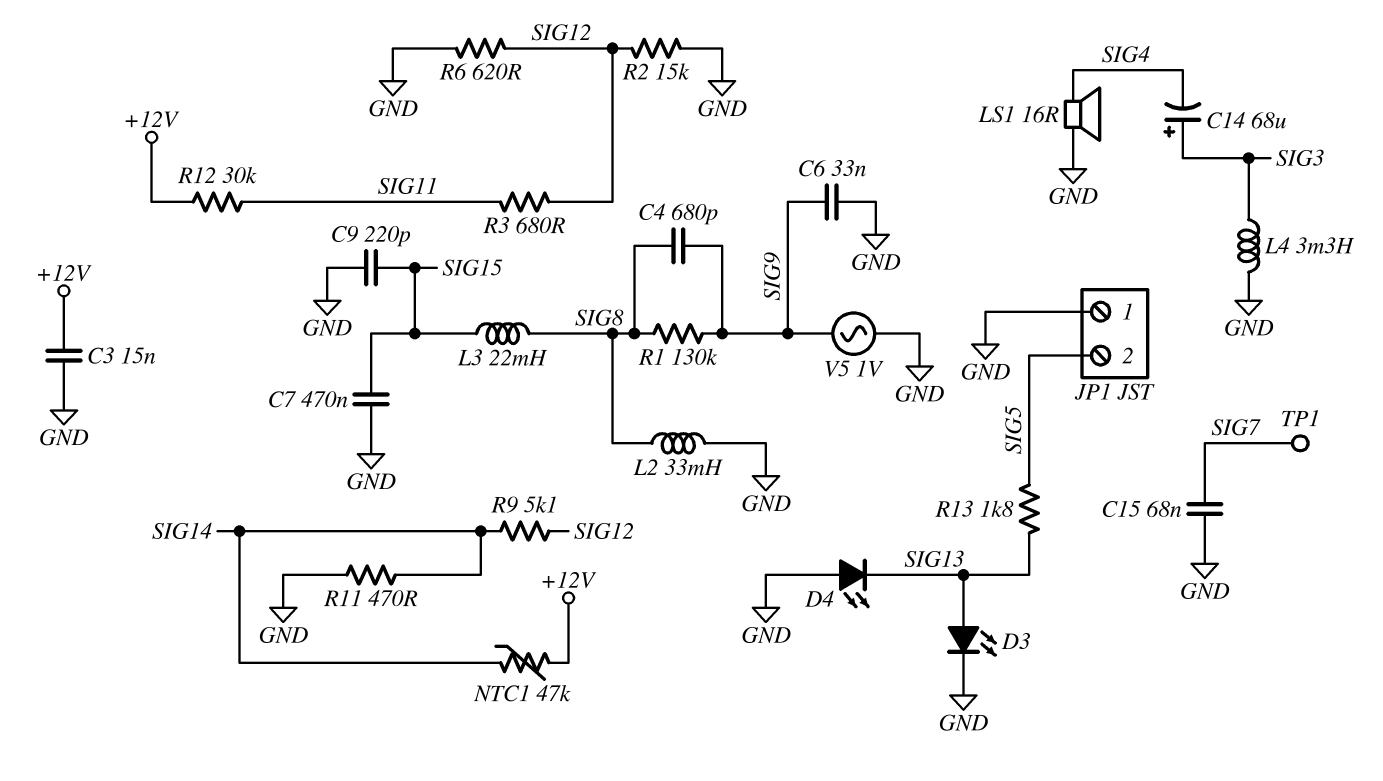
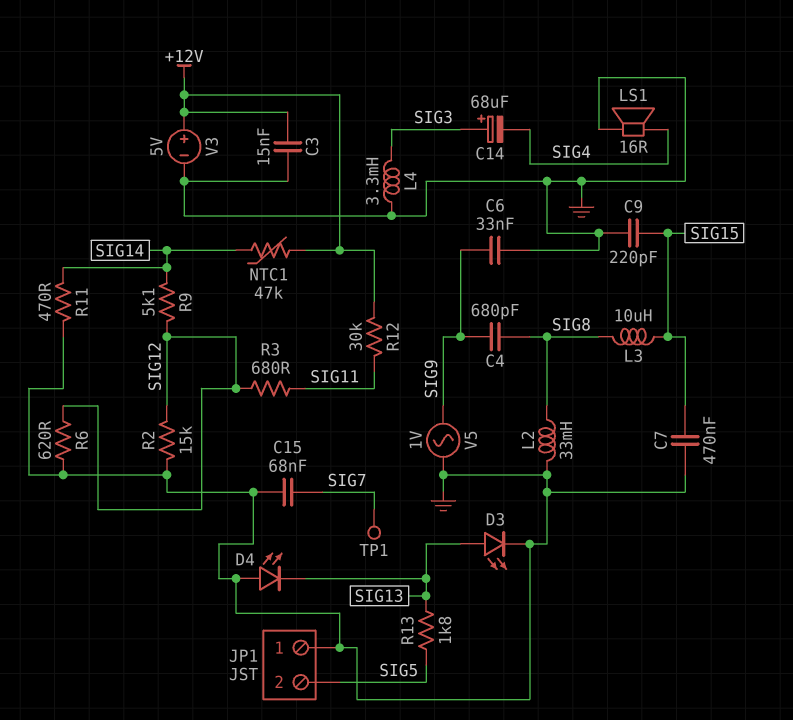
L3: 22mH (SIG8, SIG15) -> 10uH (SIG8, SIG15)
R1: 130k (SIG8, SIG9) -> none
V3: none -> 5V (plus +12V, minus GND)

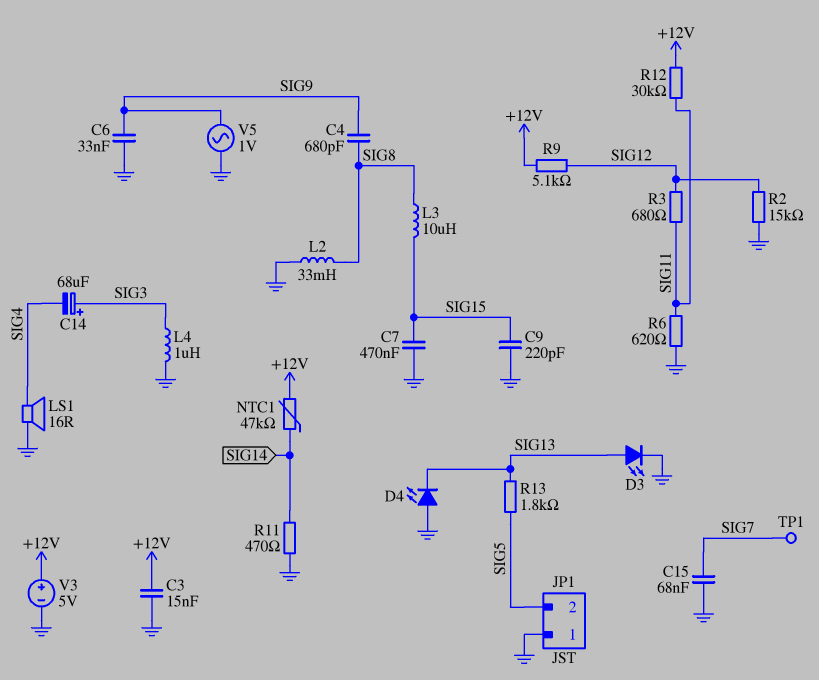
L4: 3.3mH (GND, SIG3) -> 1uH (GND, SIG3)
R6: 620 (GND, SIG12) -> 620 (GND, SIG11)
R9: 5.1k (SIG12, SIG14) -> 5.1k (+12V, SIG12)

